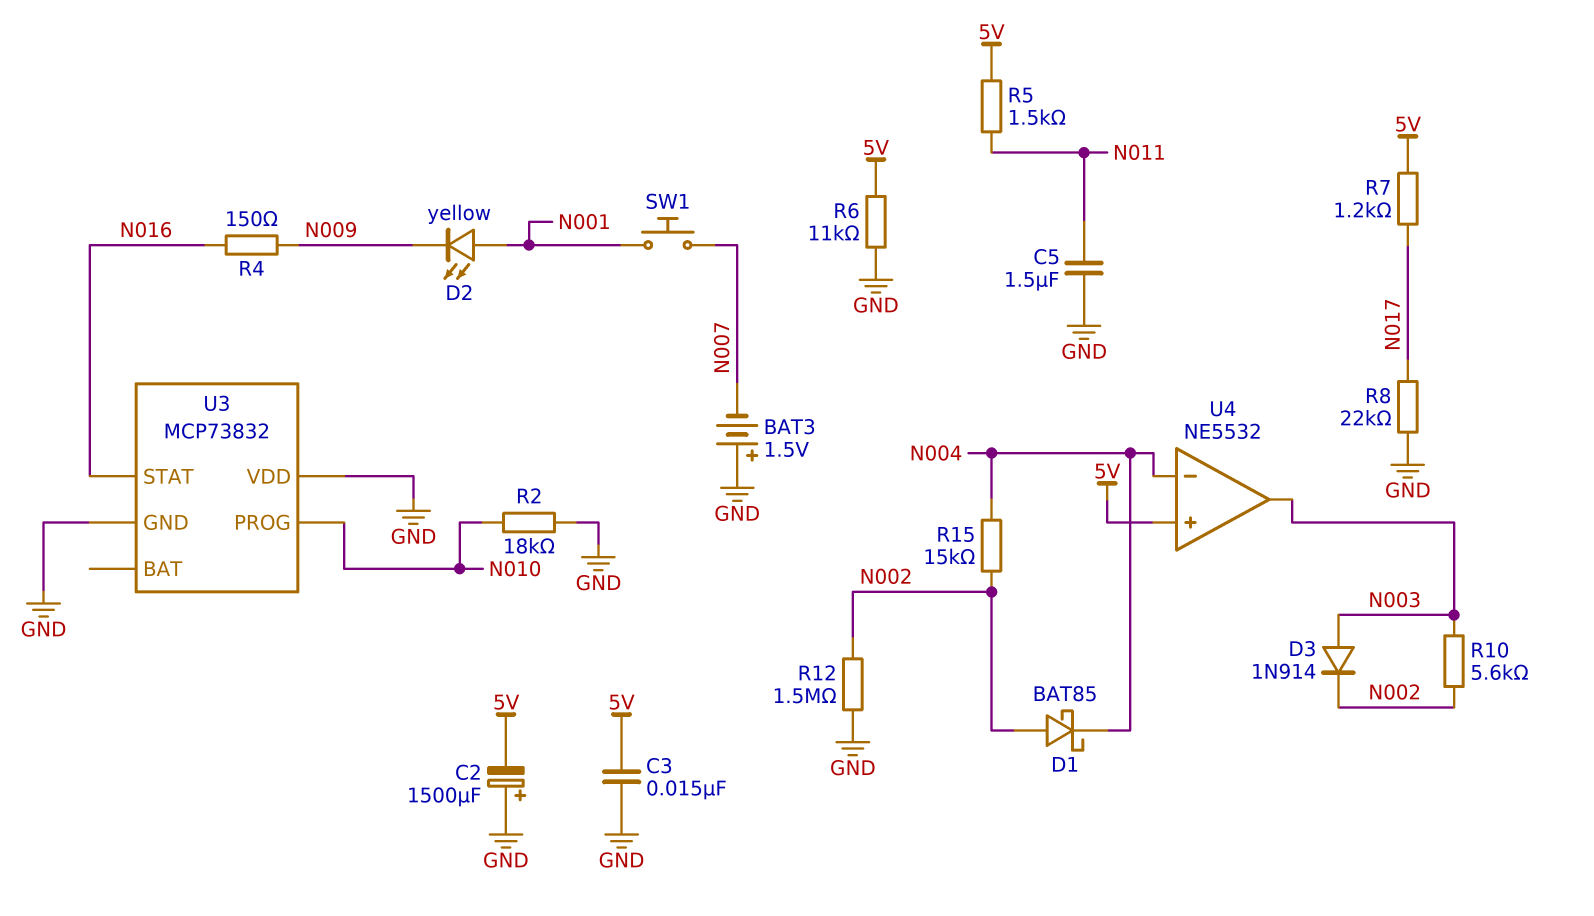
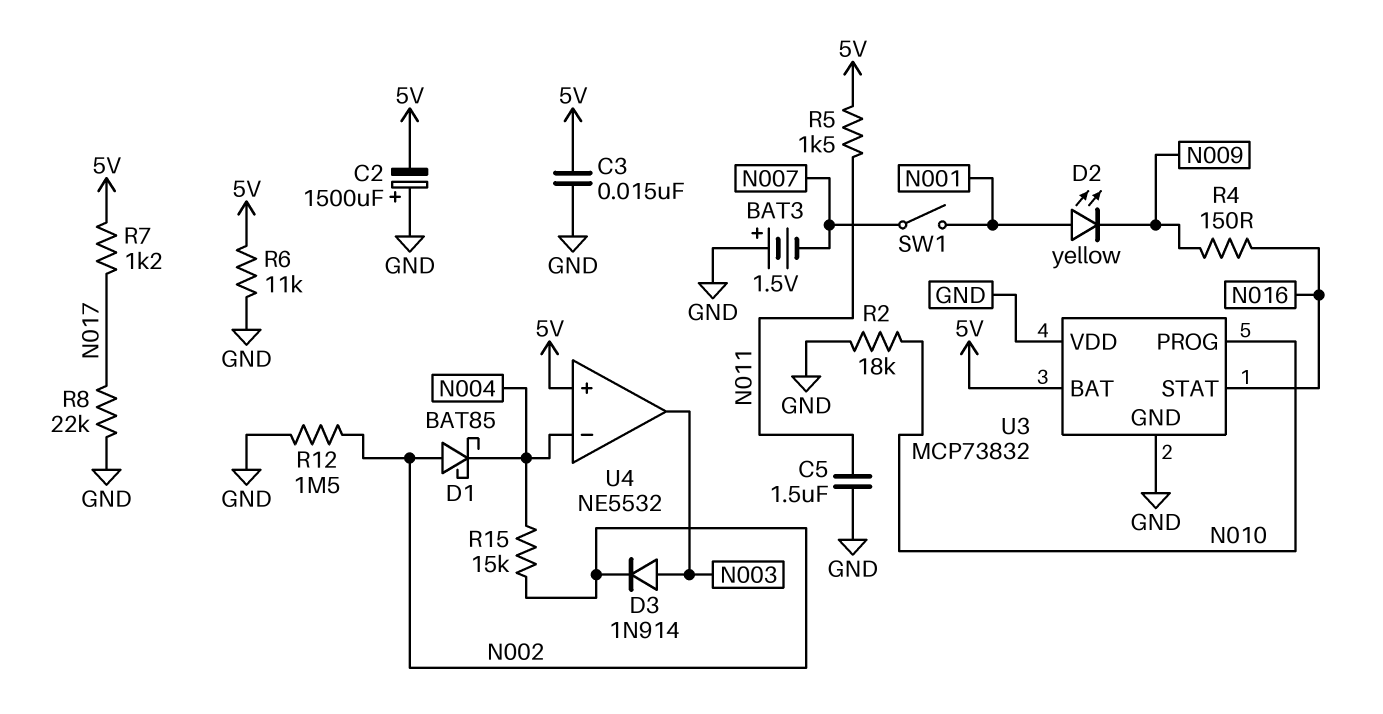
R10: 5.6k (N002, N003) -> none
SW1: button (N001, N007) -> switch (N001, N007)
U3 pin BAT: none -> 5V

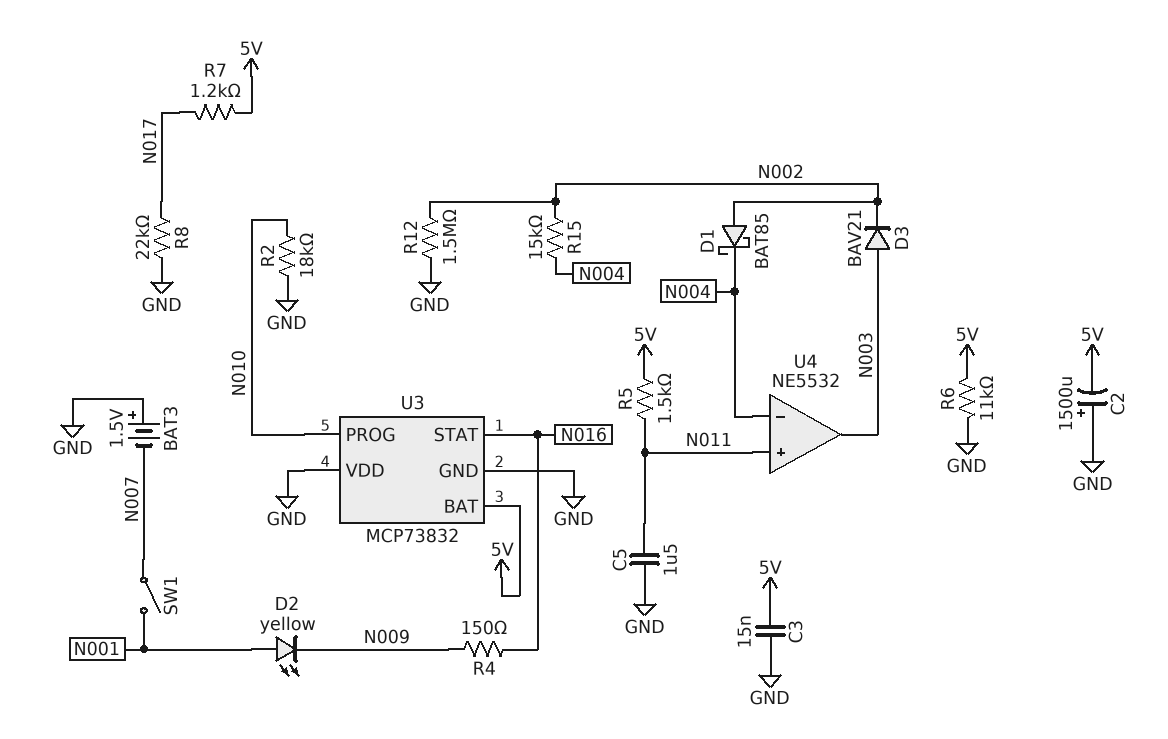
D3: diode 1N914 (A N003, K N002) -> diode BAV21 (A N003, K N002)
U4 pin in+: 5V -> N011

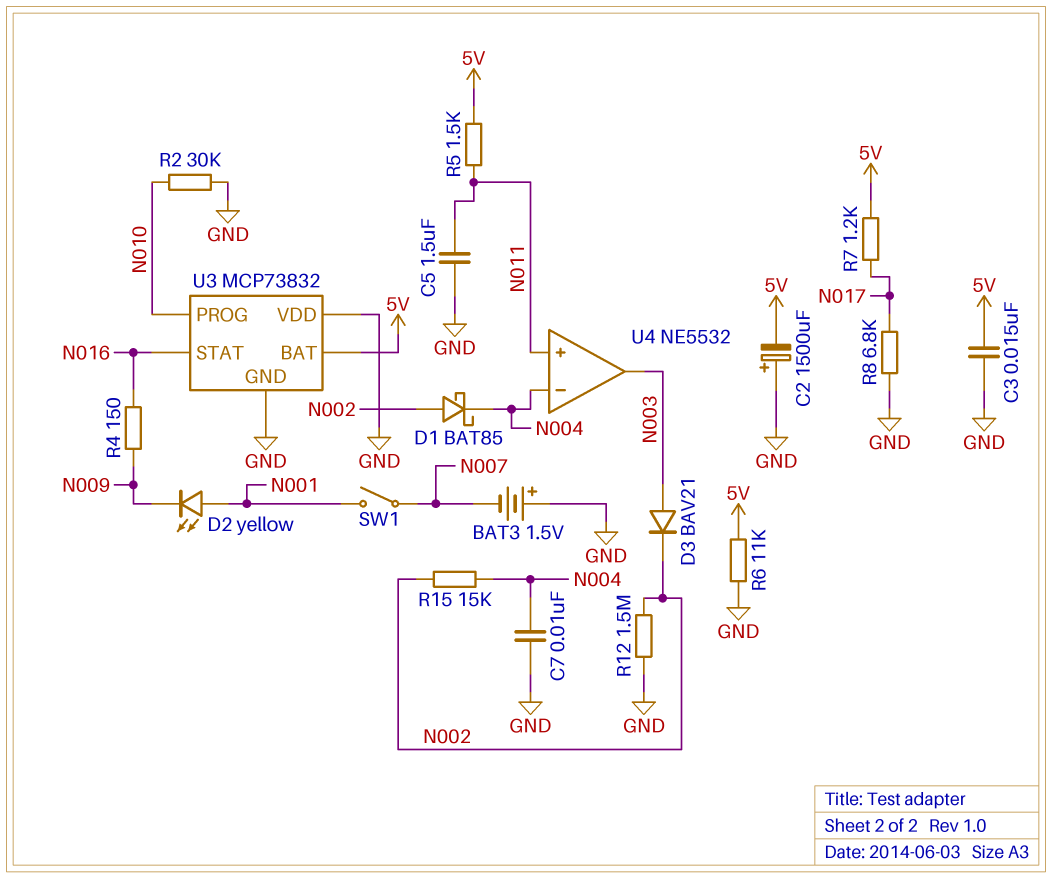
C7: none -> 10nF (GND, N004)
R2: 18k (GND, N010) -> 30k (GND, N010)
R8: 22k (GND, N017) -> 6.8k (GND, N017)

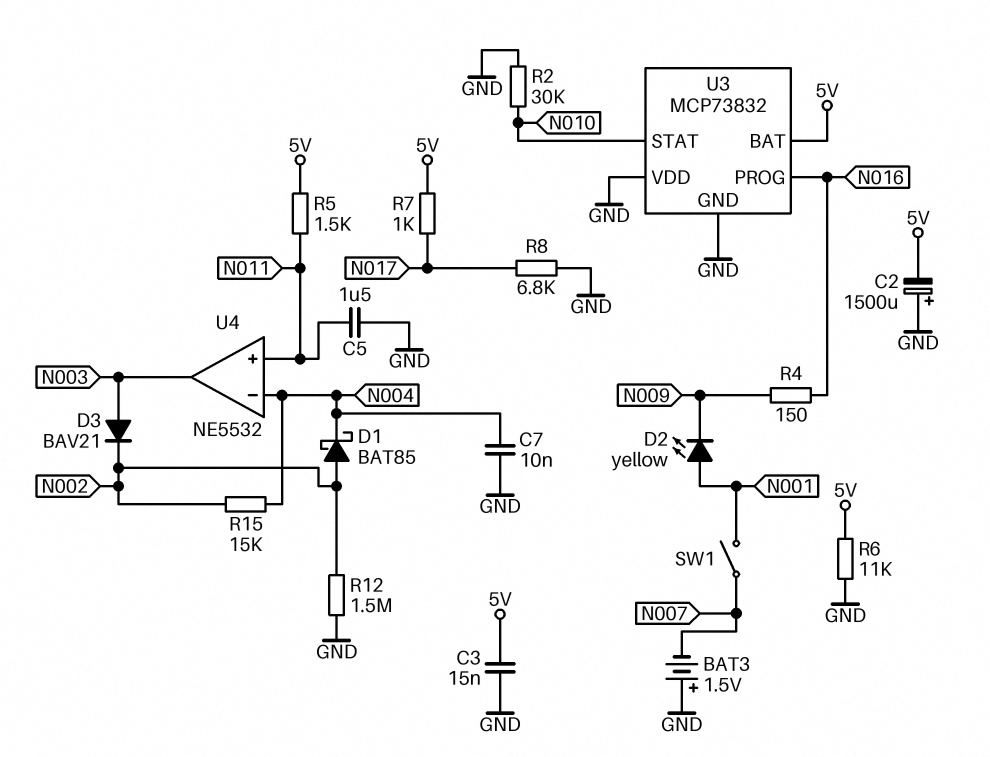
R7: 1.2k (5V, N017) -> 1k (5V, N017)
U3 pin PROG: N010 -> N016
U3 pin STAT: N016 -> N010

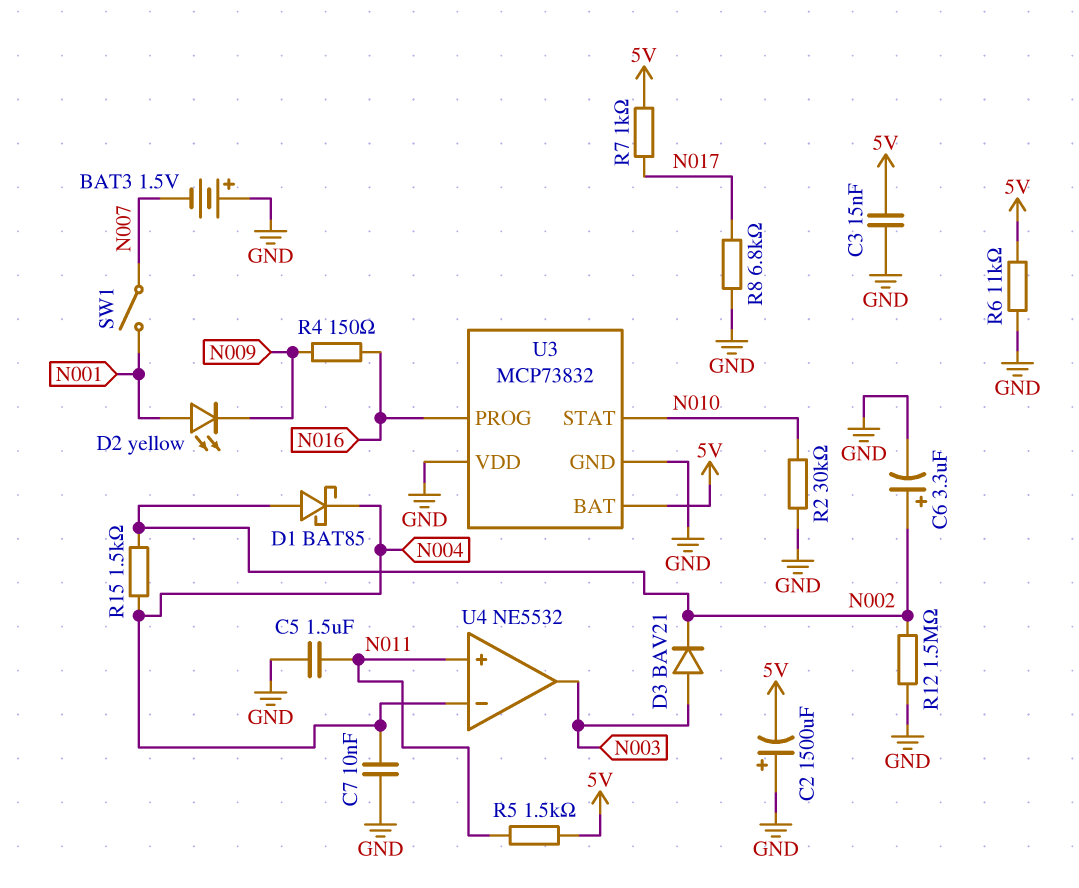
C6: none -> 3.3uF (plus N002, minus GND)
R15: 15k (N002, N004) -> 1.5k (N002, N004)

